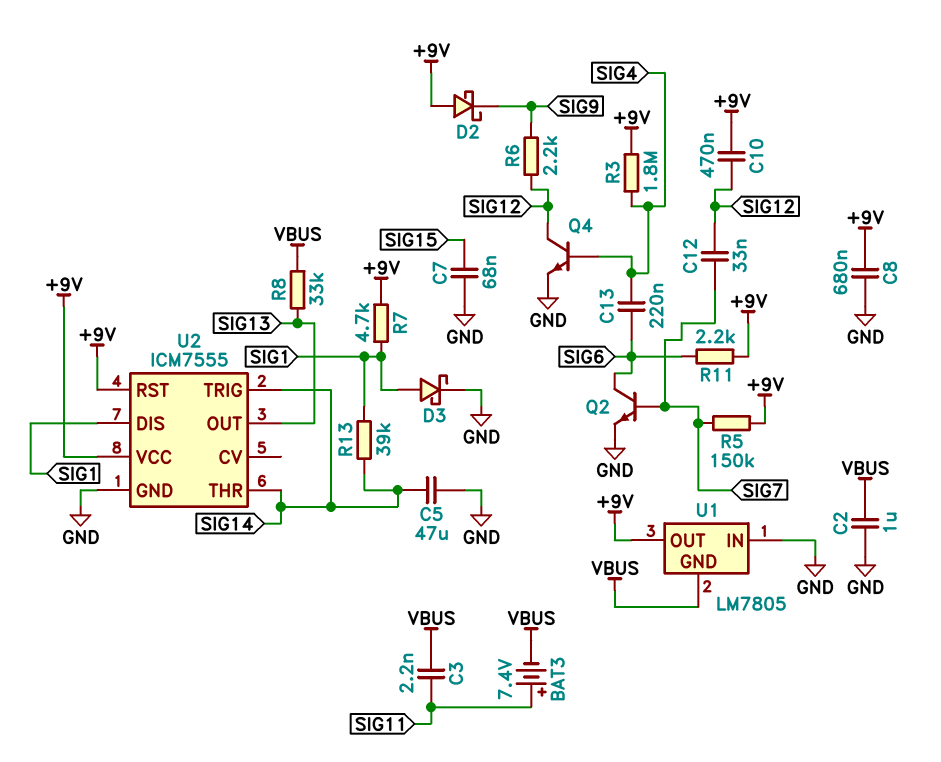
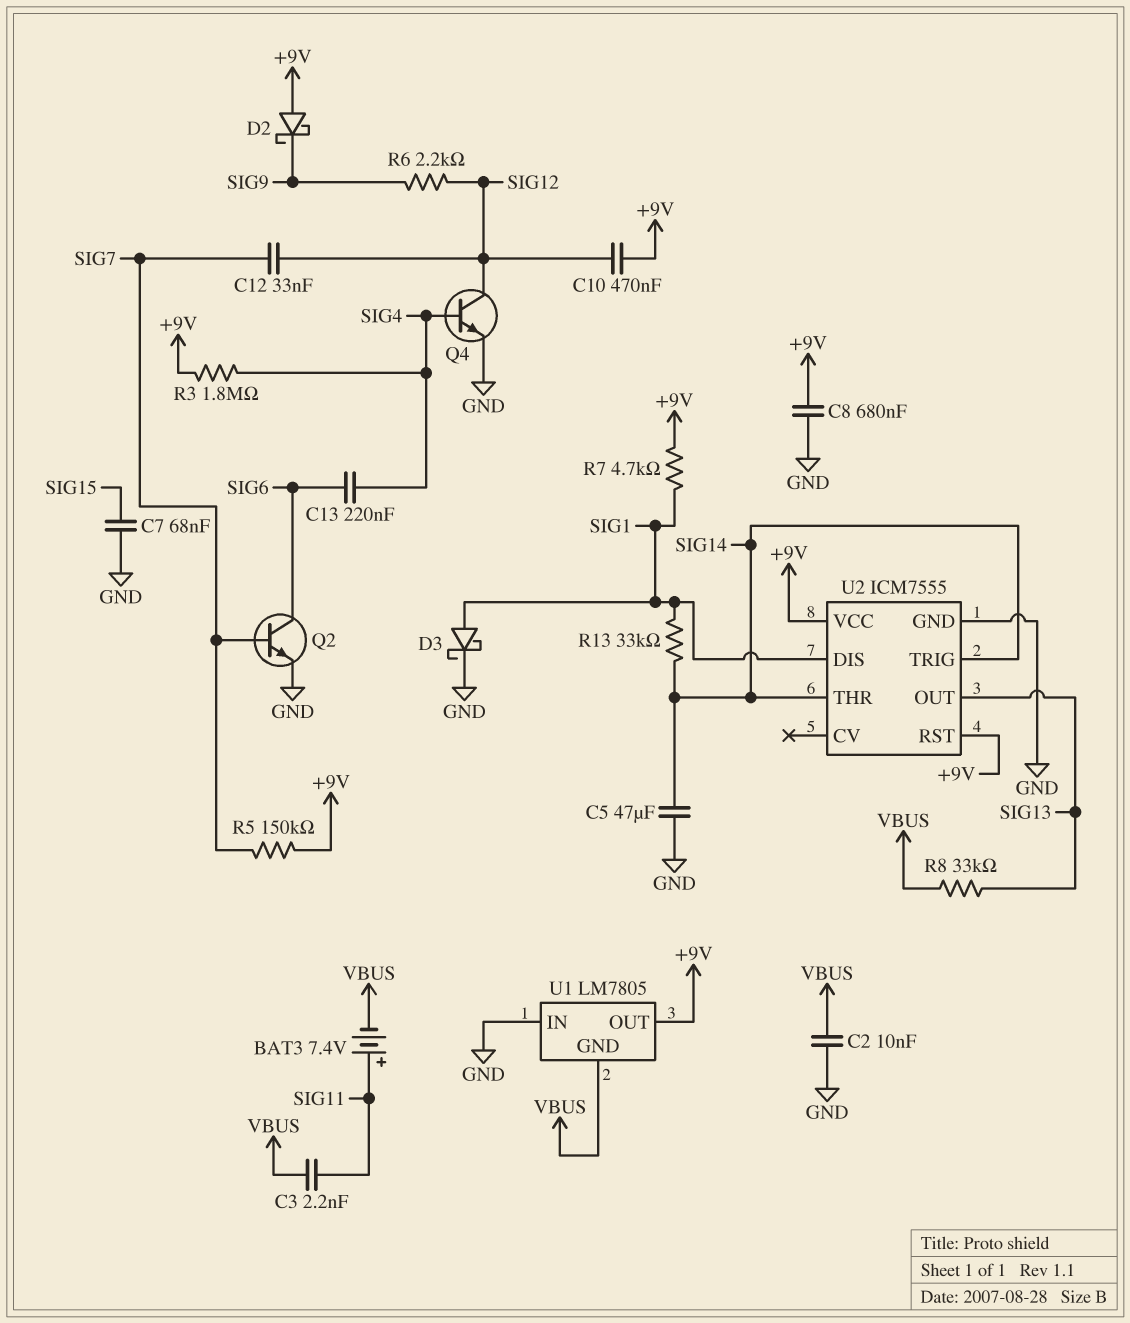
C2: 1uF (GND, VBUS) -> 10nF (GND, VBUS)
R11: 2.2k (+9V, SIG6) -> none
R13: 39k (SIG1, SIG14) -> 33k (SIG1, SIG14)

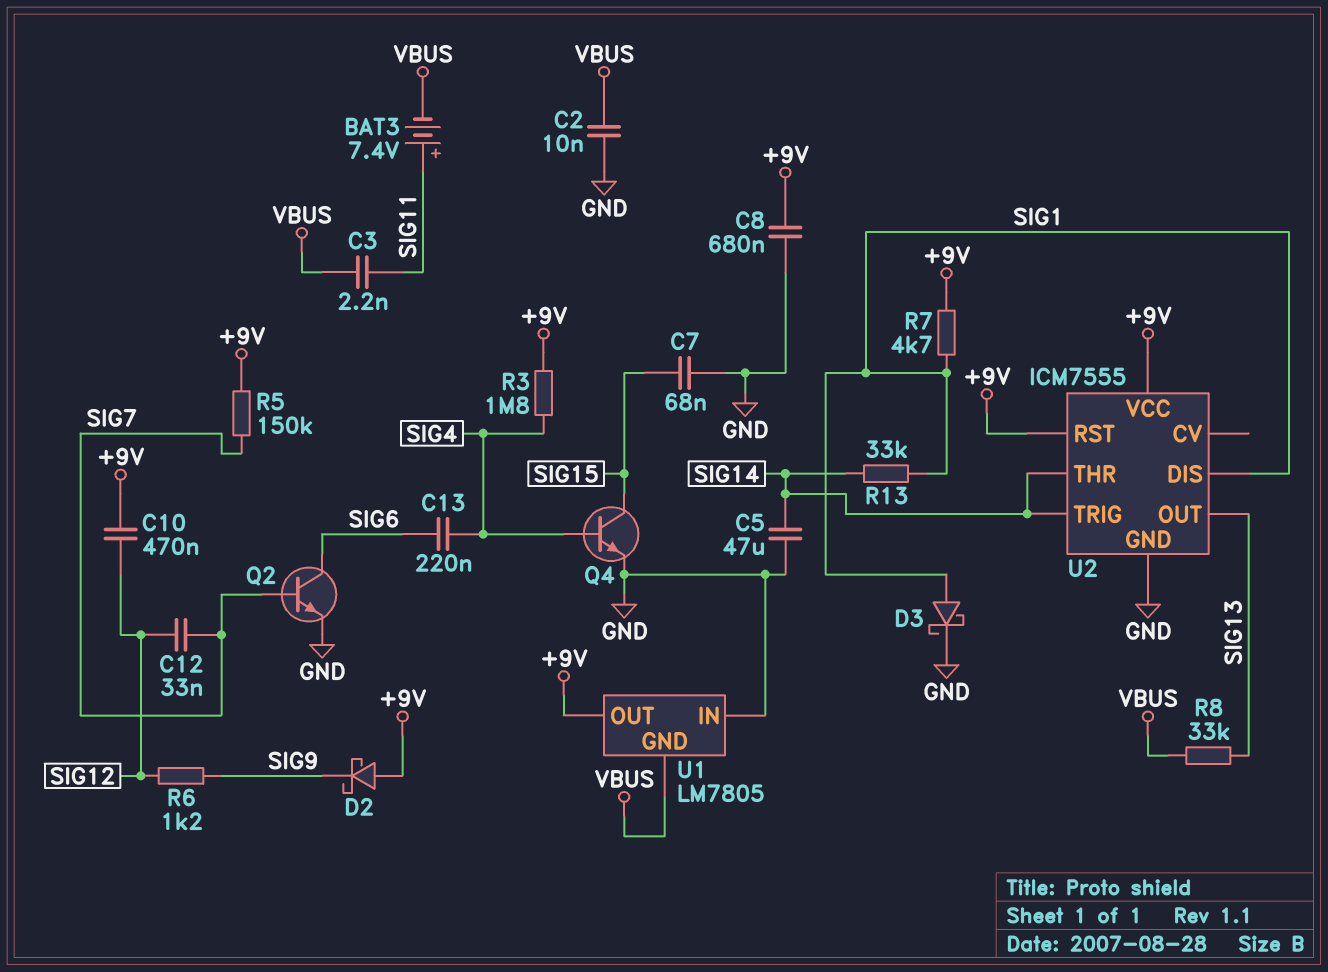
Q4: NPN (B SIG4, C SIG12, E GND) -> NPN (B SIG4, C SIG15, E GND)
R6: 2.2k (SIG9, SIG12) -> 1.2k (SIG9, SIG12)

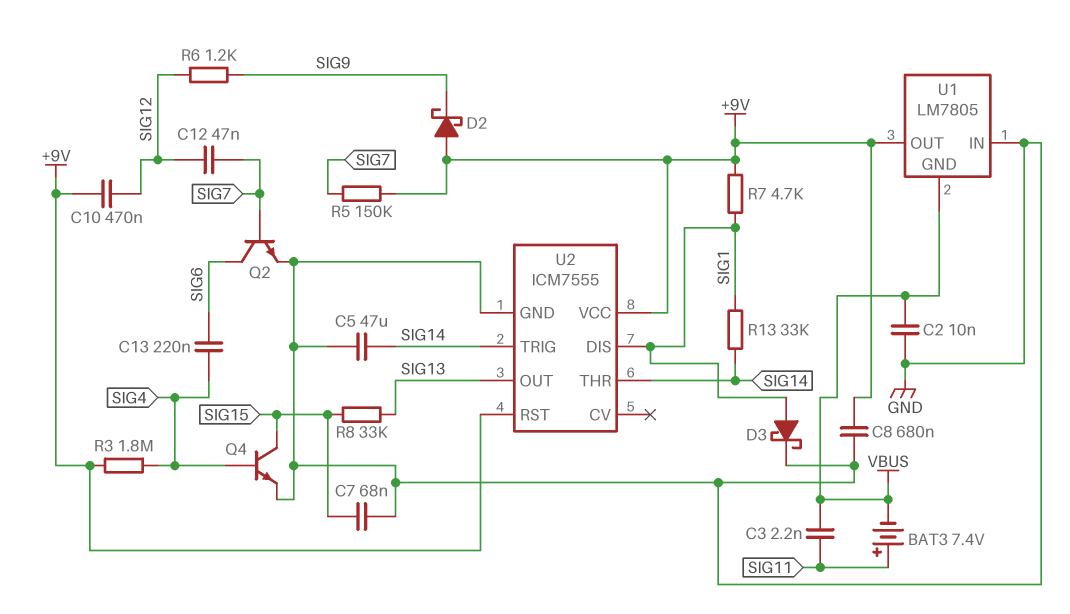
C12: 33nF (SIG7, SIG12) -> 47nF (SIG7, SIG12)
R8: 33k (SIG13, VBUS) -> 33k (SIG13, SIG15)

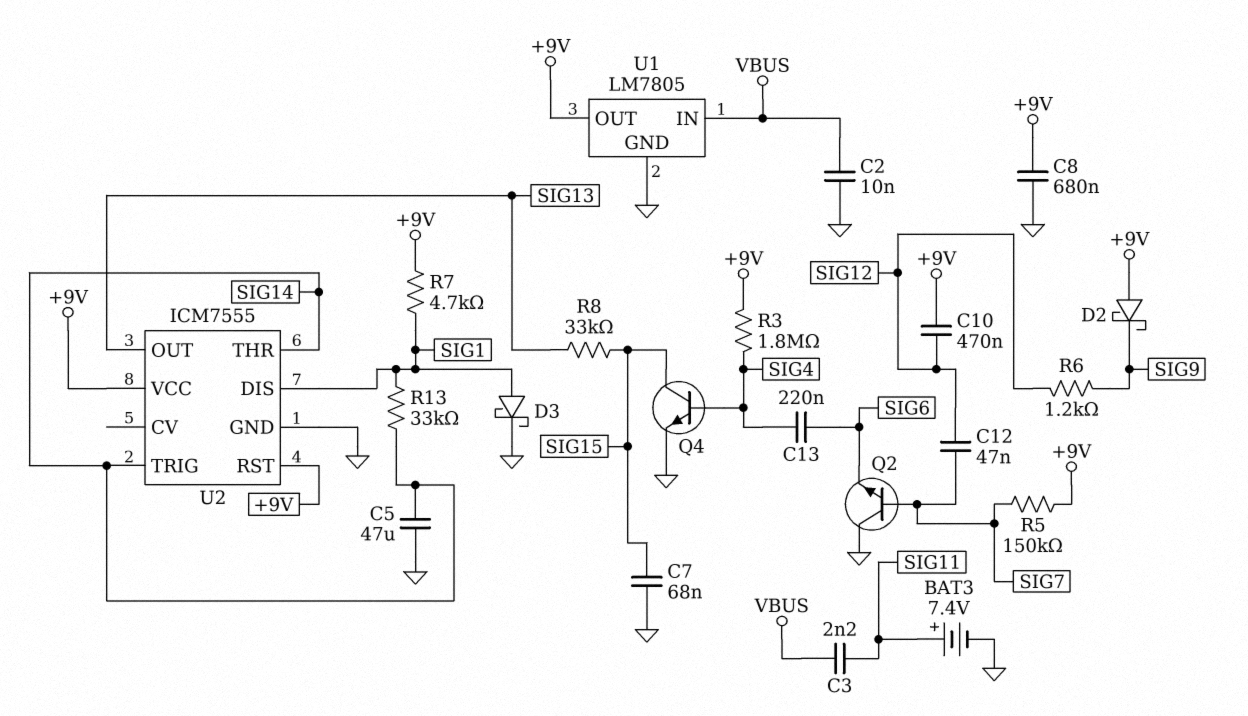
BAT3: 7.4V (plus SIG11, minus VBUS) -> 7.4V (plus SIG11, minus GND)
Q2: NPN (B SIG7, C SIG6, E GND) -> NPN (B SIG7, C GND, E SIG6)
U1 pin GND: VBUS -> GND
U1 pin IN: GND -> VBUS

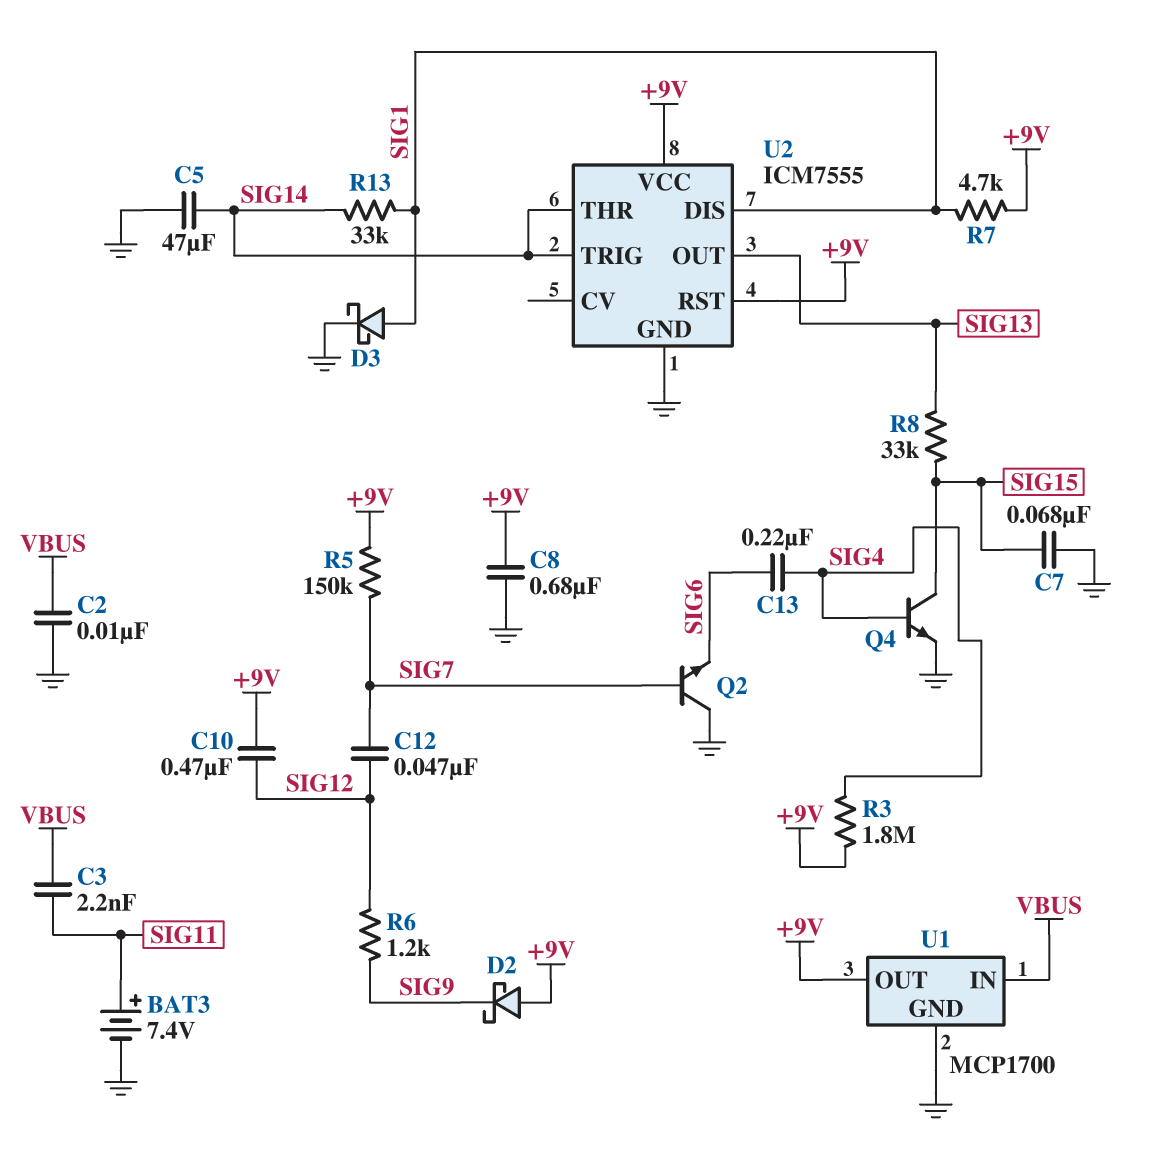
U1: LM7805 -> MCP1700

